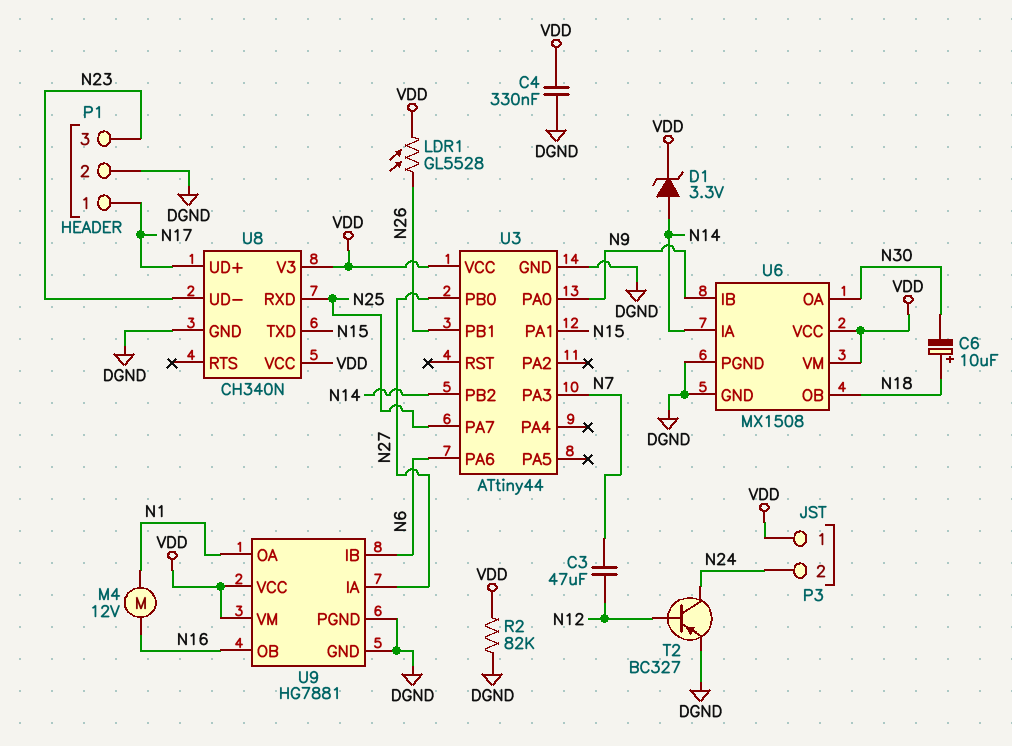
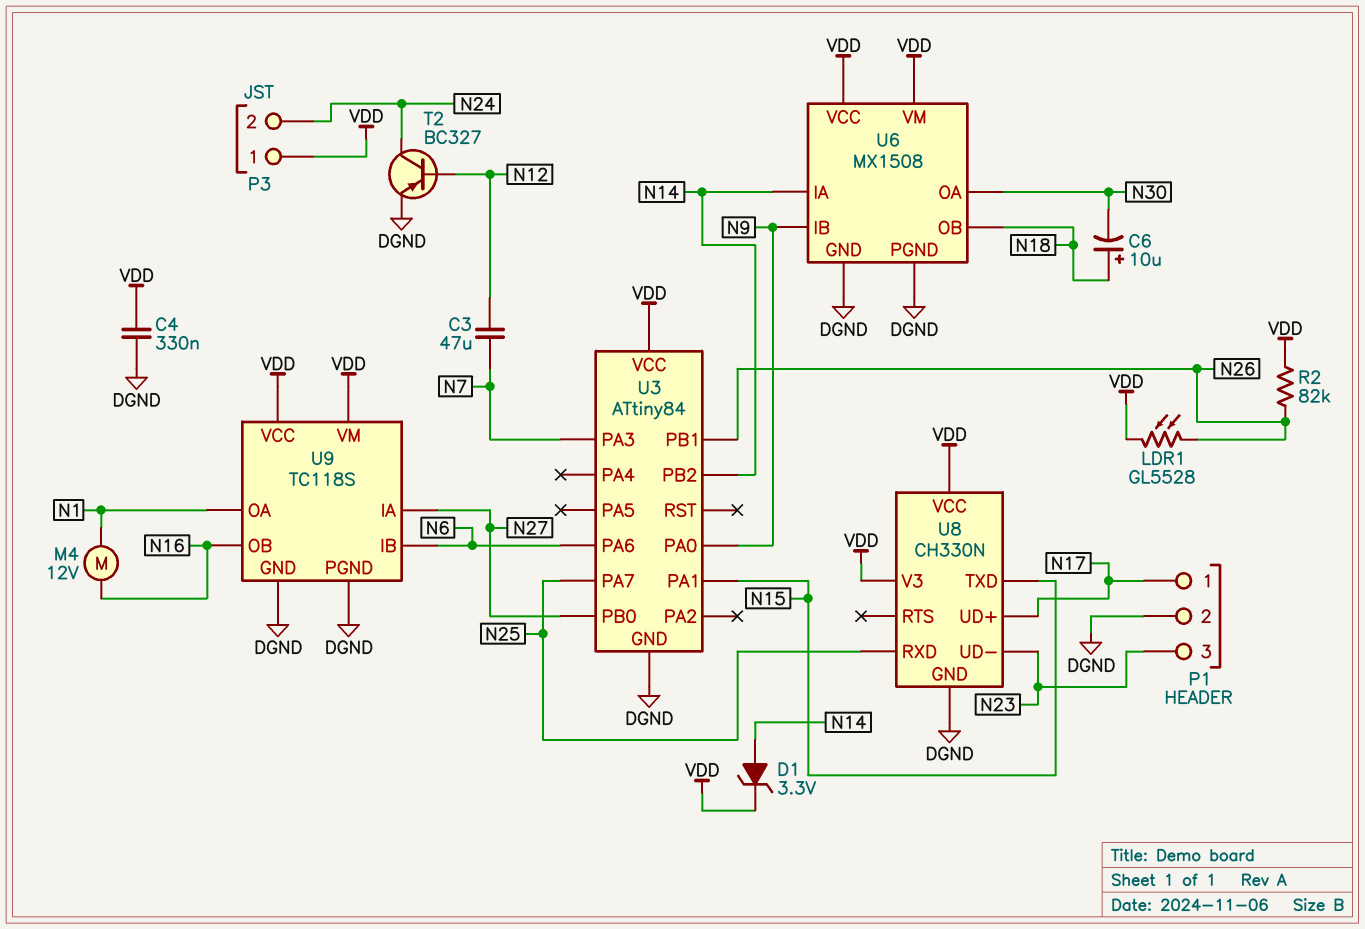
R2: 82k (DGND, VDD) -> 82k (N26, VDD)
U3: ATtiny44 -> ATtiny84
U8: CH340N -> CH330N
U9: HG7881 -> TC118S

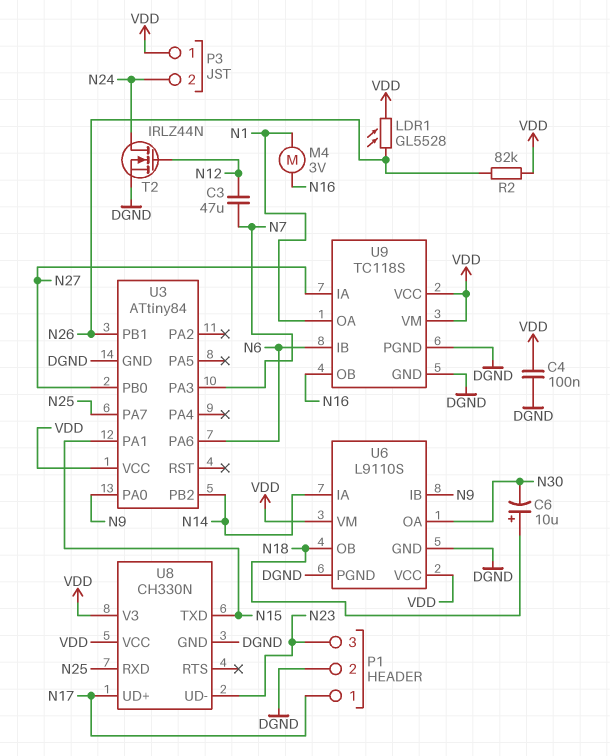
C4: 330nF (DGND, VDD) -> 100nF (DGND, VDD)
D1: zener 3.3V (A N14, K VDD) -> none
M4: motor 12V (N1, N16) -> motor 3V (N1, N16)
T2: PNP BC327 (B N12, C N24, E DGND) -> NMOS IRLZ44N (G N12, D N24, S DGND)
U6: MX1508 -> L9110S

